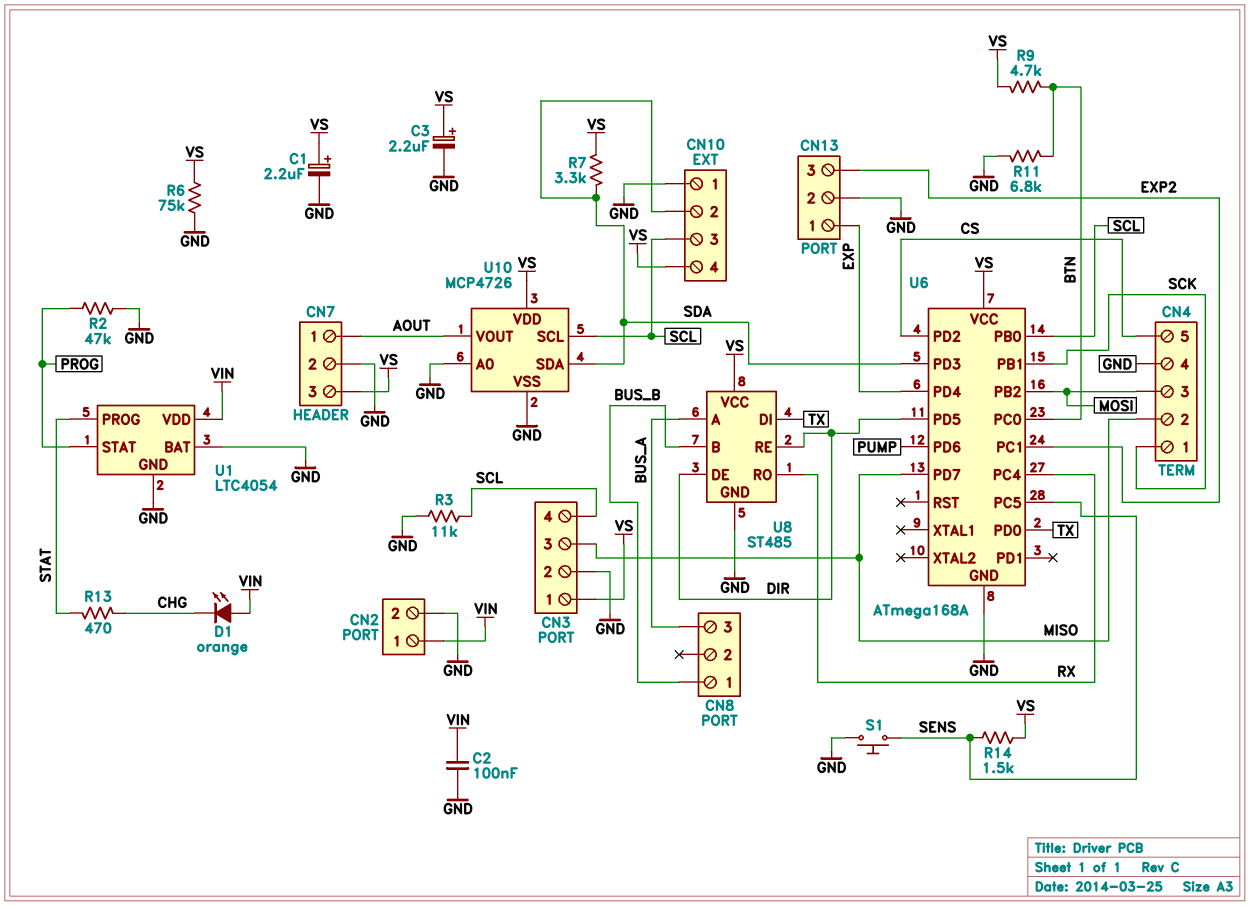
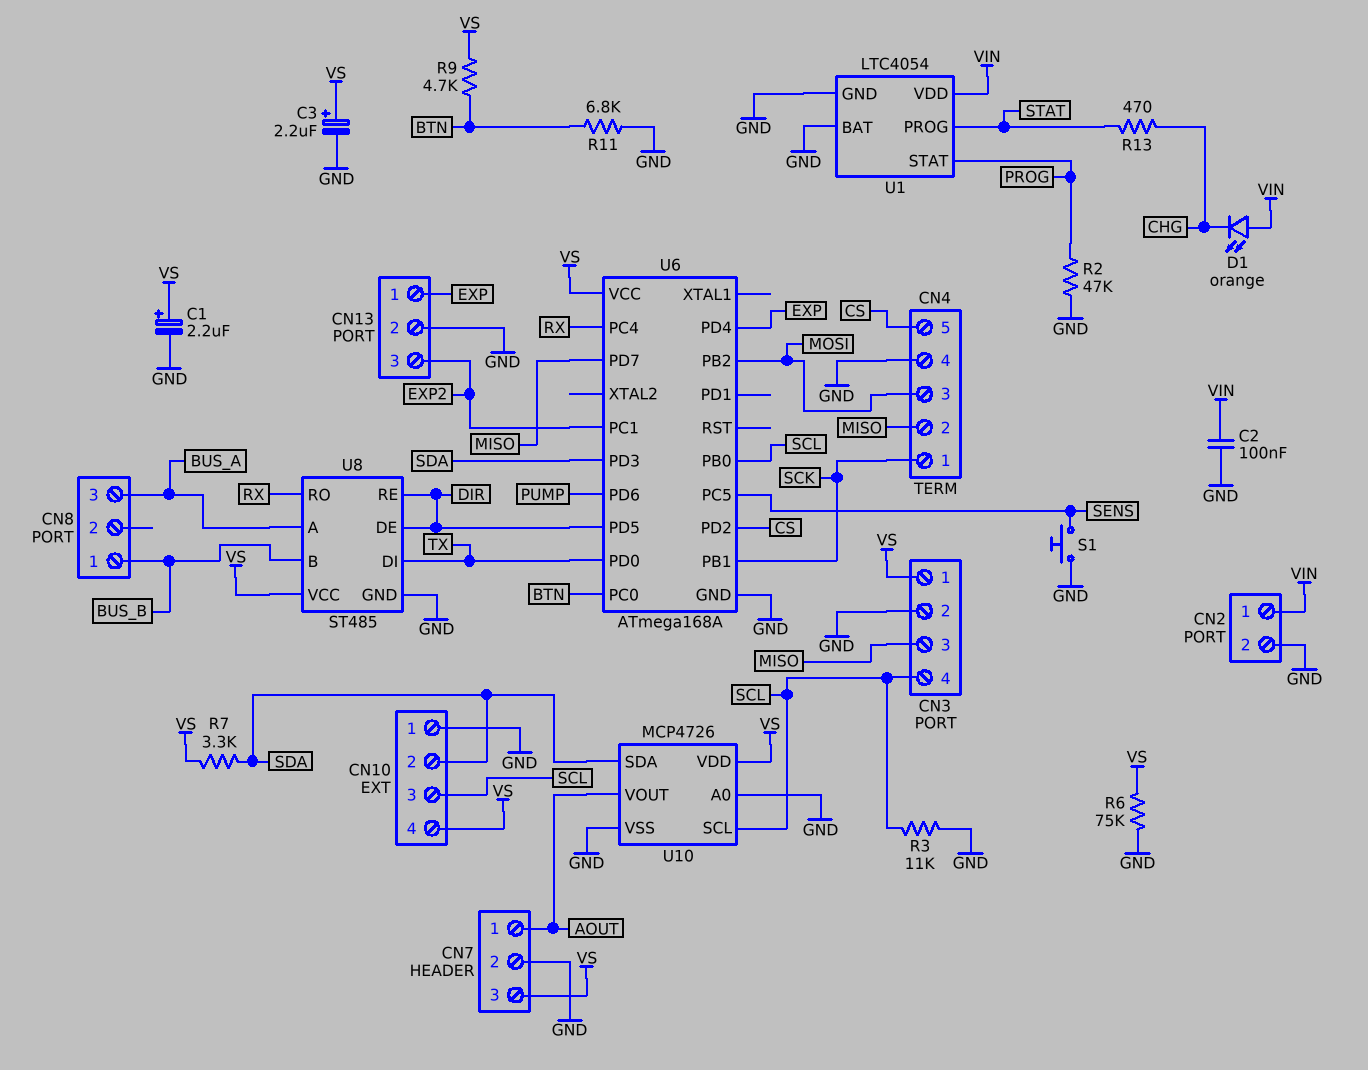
R14: 1.5k (SENS, VS) -> none

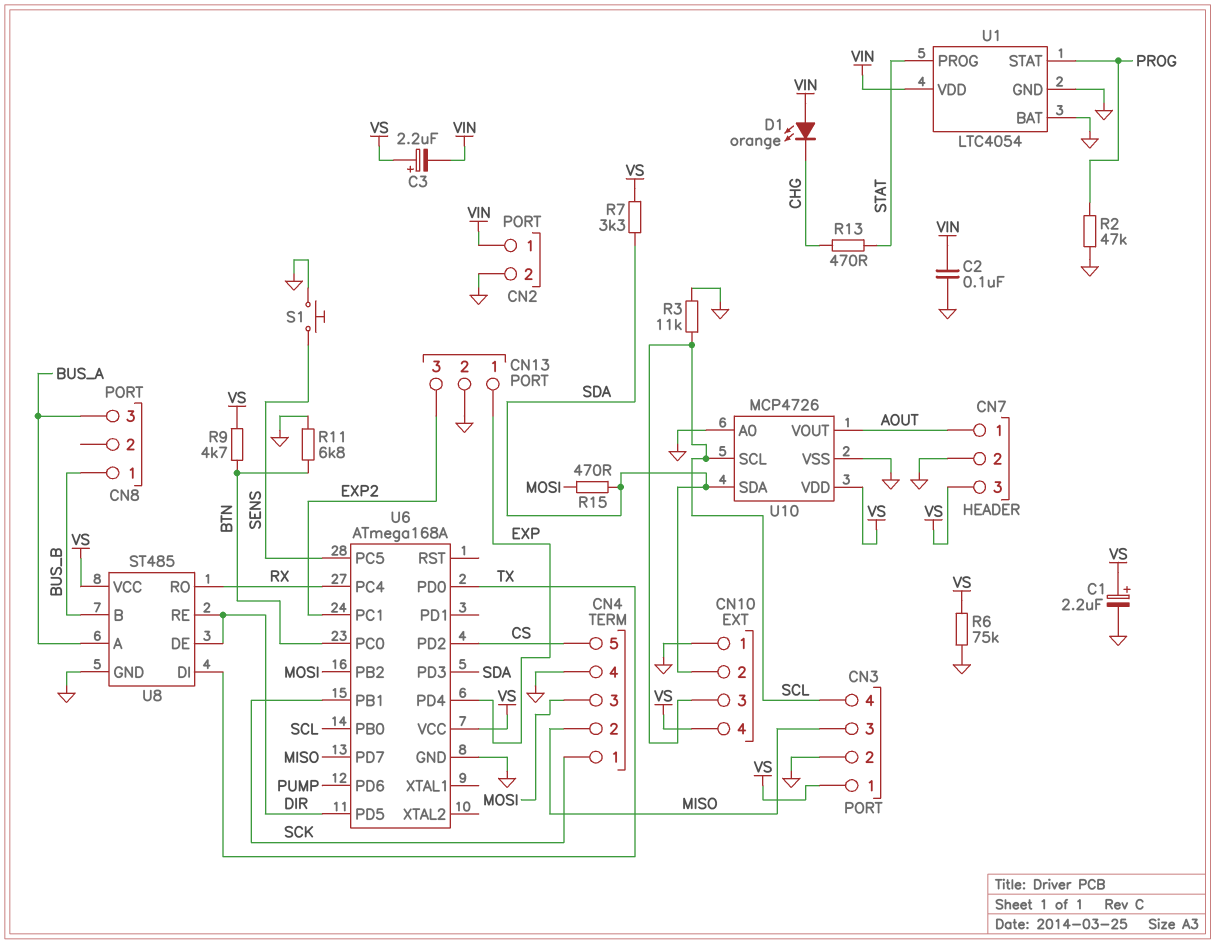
C3: 2.2uF (plus VS, minus GND) -> 2.2uF (plus VS, minus VIN)
R15: none -> 470 (MOSI, SDA)

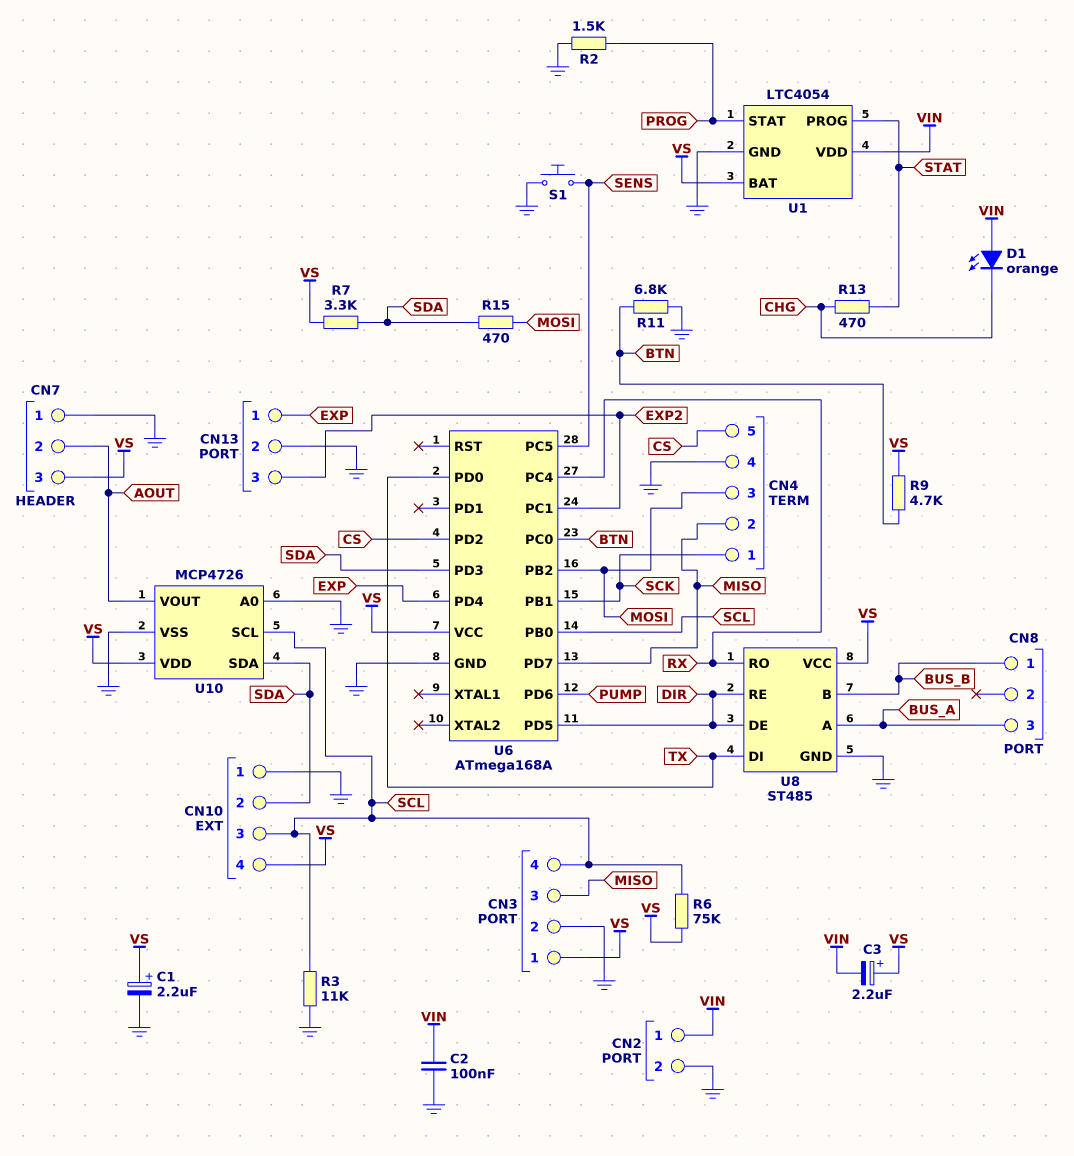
CN7 pin 1: AOUT -> GND
CN7 pin 2: GND -> AOUT
R2: 47k (GND, PROG) -> 1.5k (GND, PROG)
R6: 75k (GND, VS) -> 75k (SCL, VS)
U1 pin BAT: GND -> VS

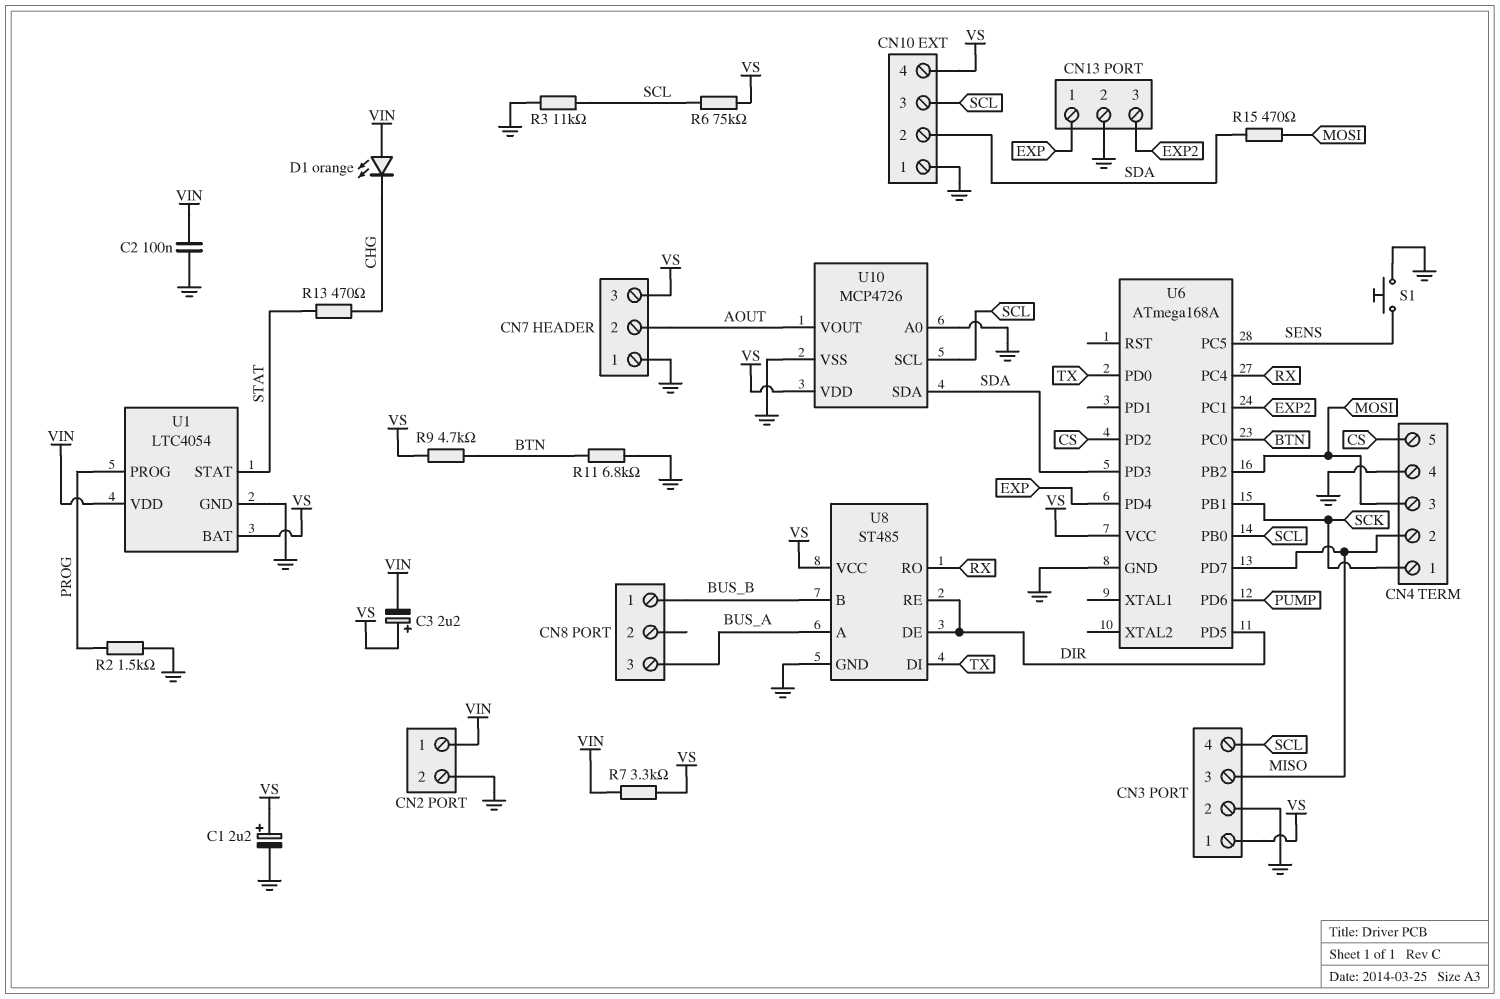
R7: 3.3k (SDA, VS) -> 3.3k (VIN, VS)
U1 pin PROG: STAT -> PROG
U1 pin STAT: PROG -> STAT

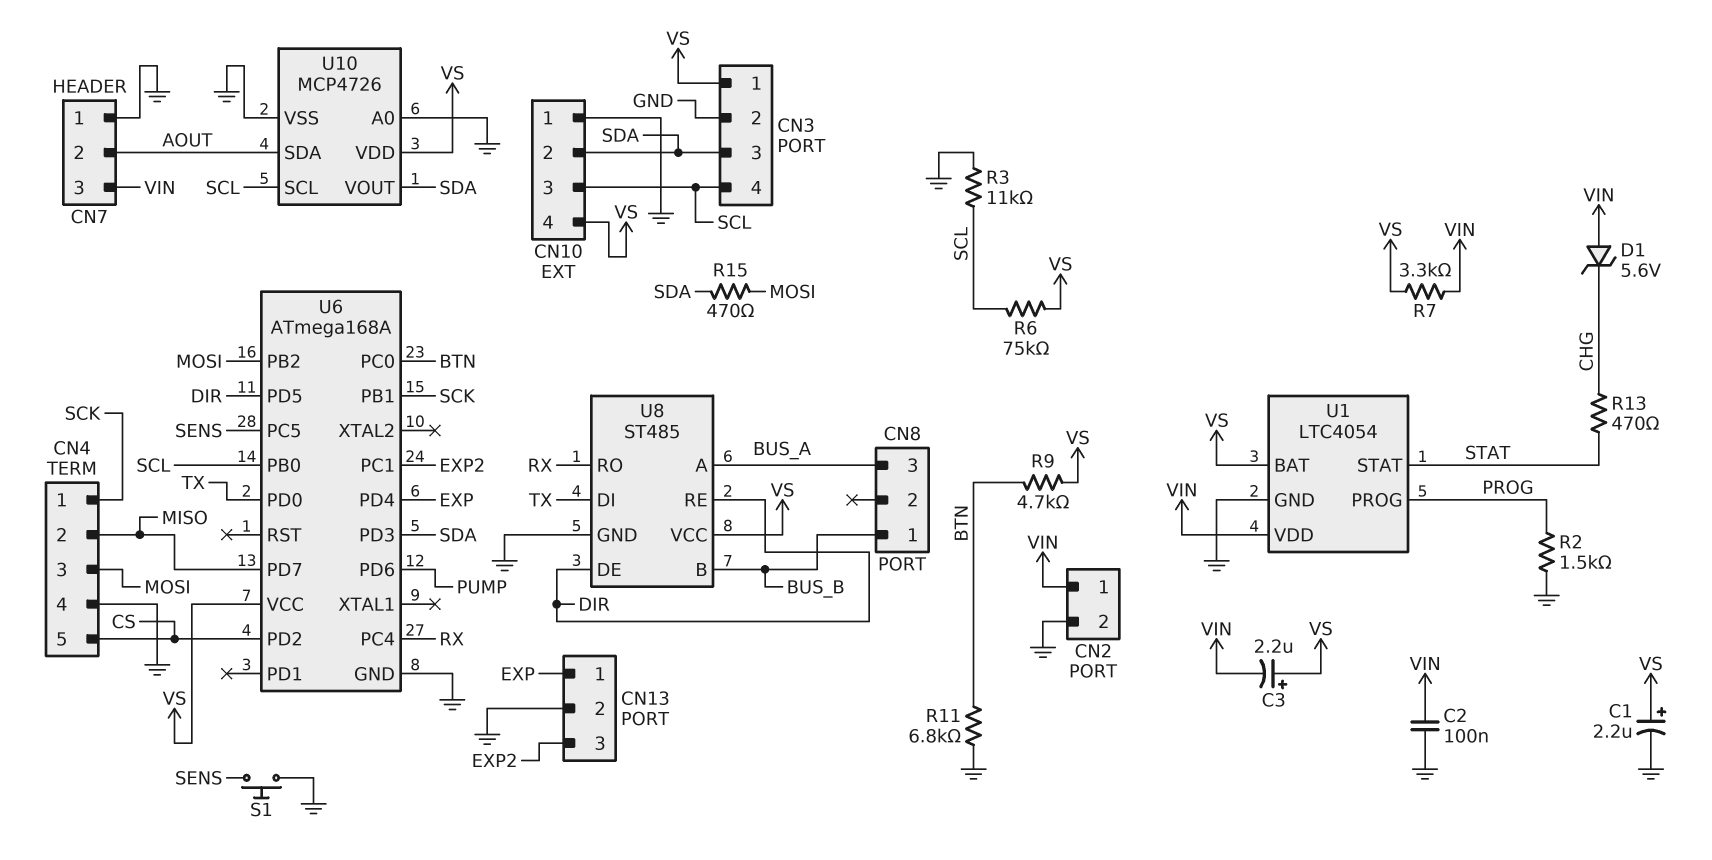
CN3 pin 3: MISO -> SDA
CN7 pin 3: VS -> VIN
D1: LED orange (A VIN, K CHG) -> zener 5.6V (A VIN, K CHG)
U10 pin SDA: SDA -> AOUT
U10 pin VOUT: AOUT -> SDA

